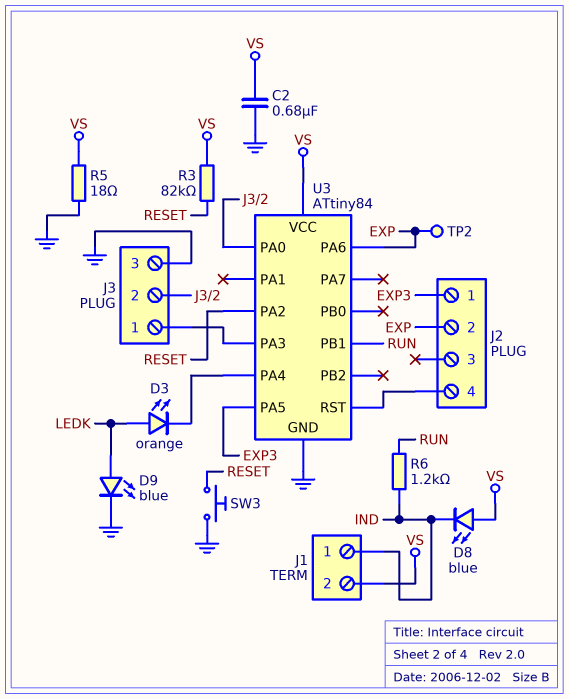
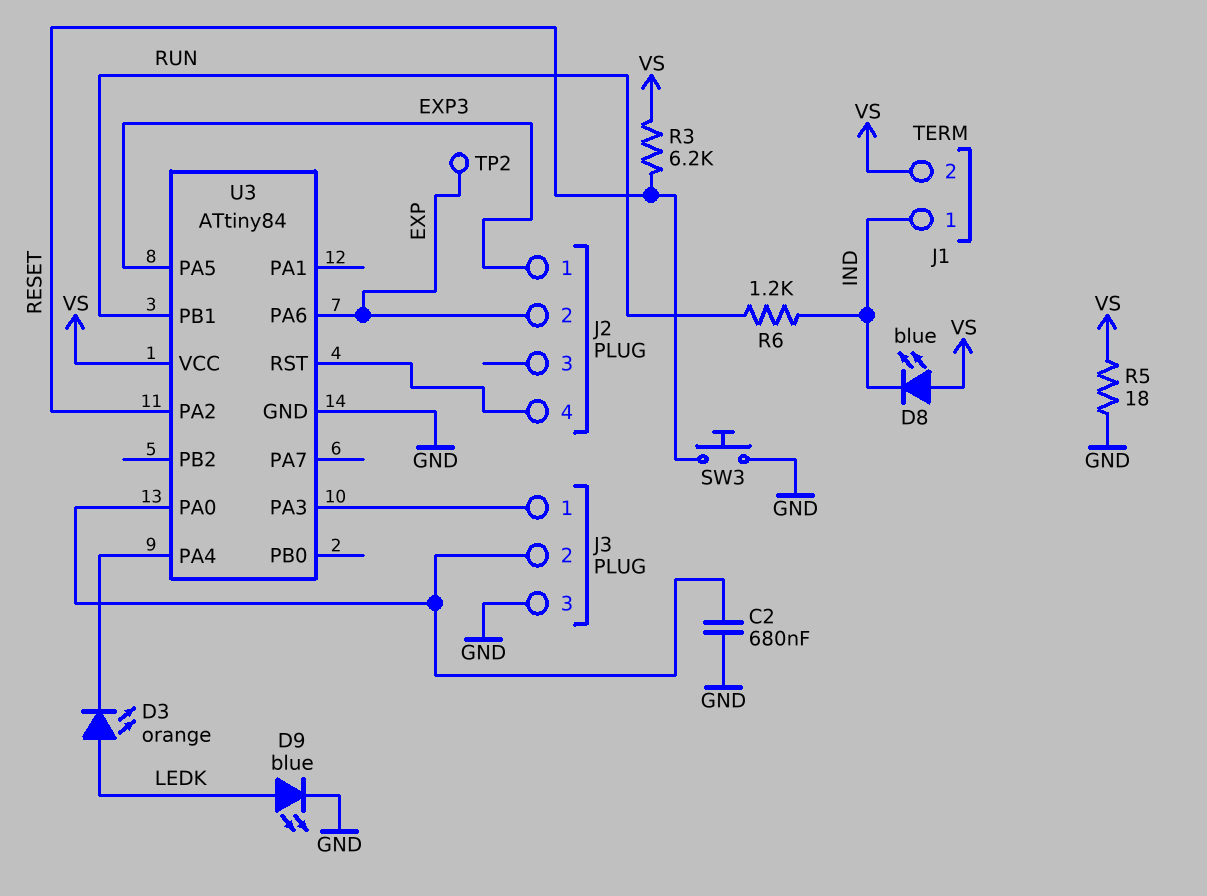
C2: 680nF (GND, VS) -> 680nF (GND, J3/2)
R3: 82k (RESET, VS) -> 6.2k (RESET, VS)

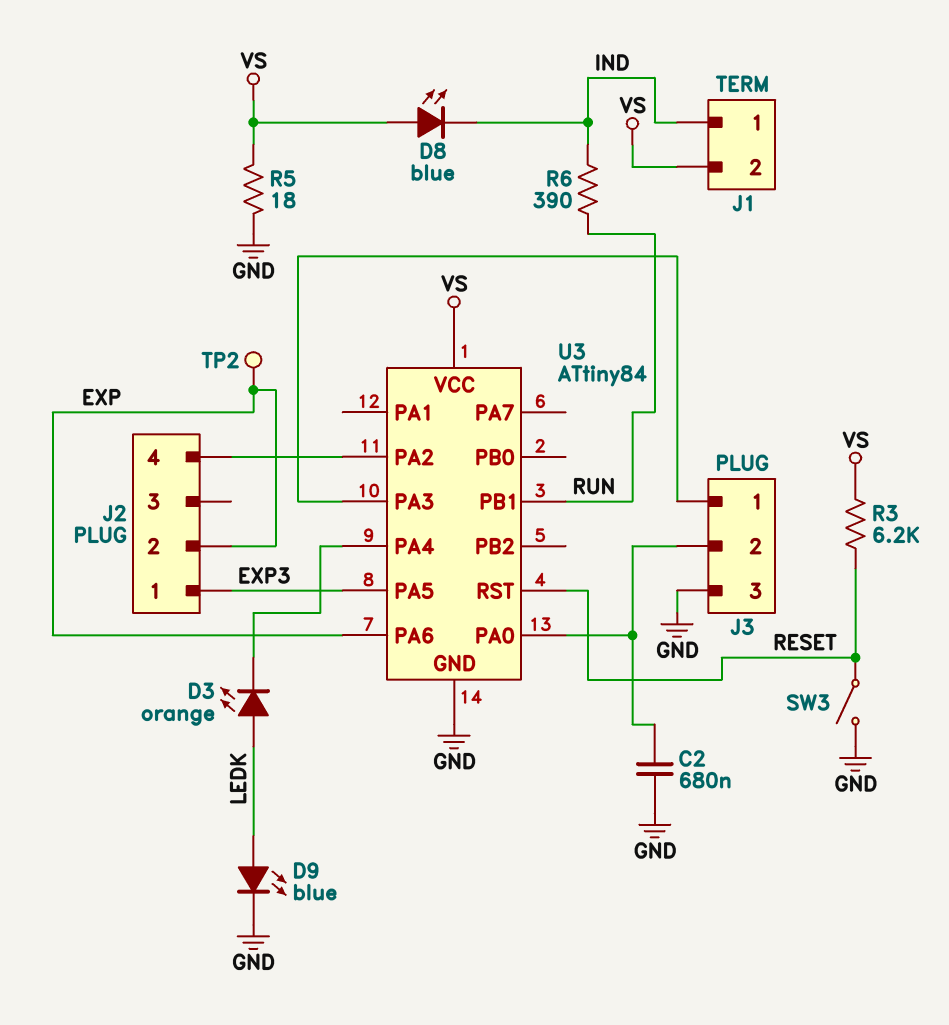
R6: 1.2k (IND, RUN) -> 390 (IND, RUN)
SW3: button (GND, RESET) -> switch (GND, RESET)
U3 pin PA2: RESET -> J2/4
U3 pin RST: J2/4 -> RESET

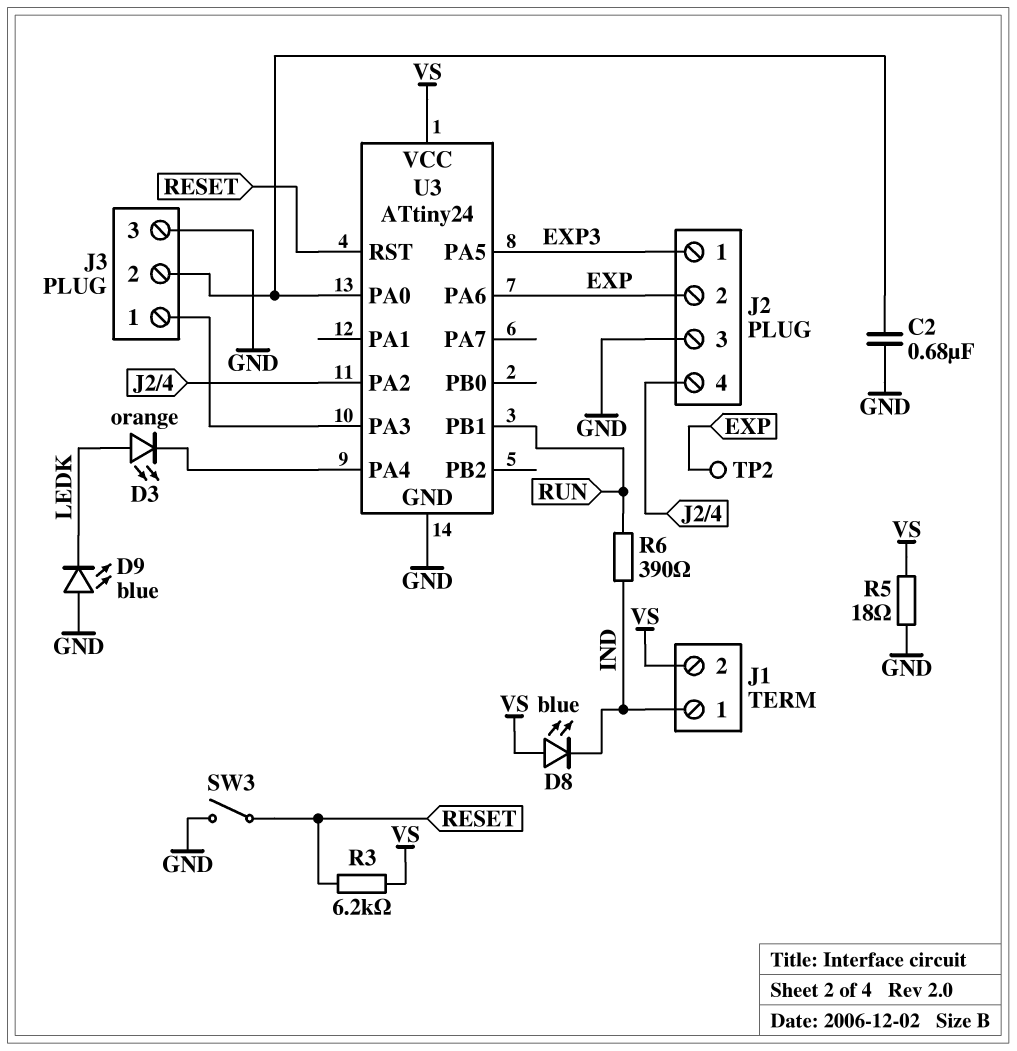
D9: LED blue (A LEDK, K GND) -> LED blue (A GND, K LEDK)
J2 pin 3: none -> GND
U3: ATtiny84 -> ATtiny24

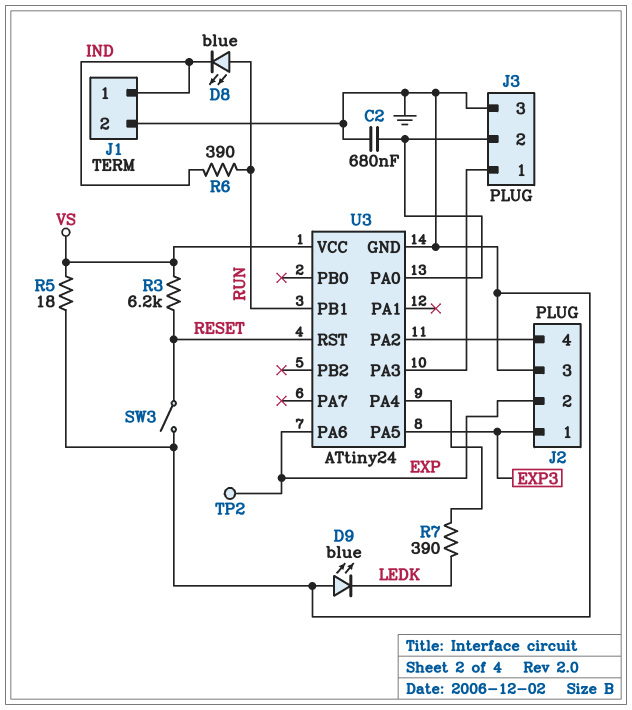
D3: LED orange (A LEDK, K U3/PA4) -> none
D8: LED blue (A VS, K IND) -> LED blue (A RUN, K IND)
J1 pin 2: VS -> GND
R7: none -> 390 (LEDK, U3/PA4)

